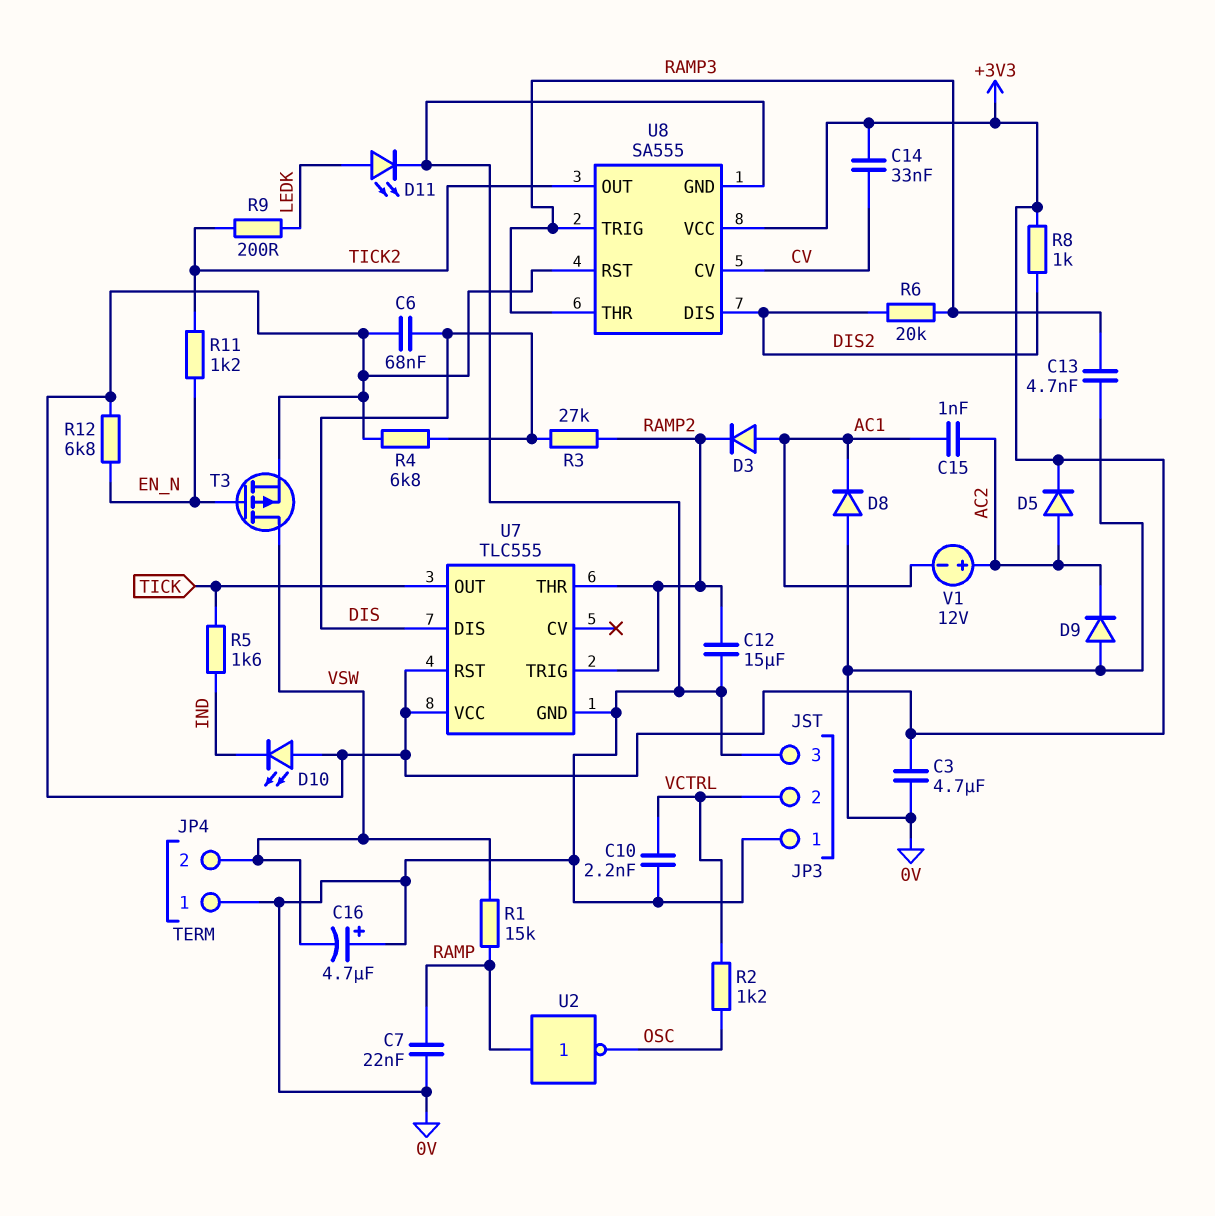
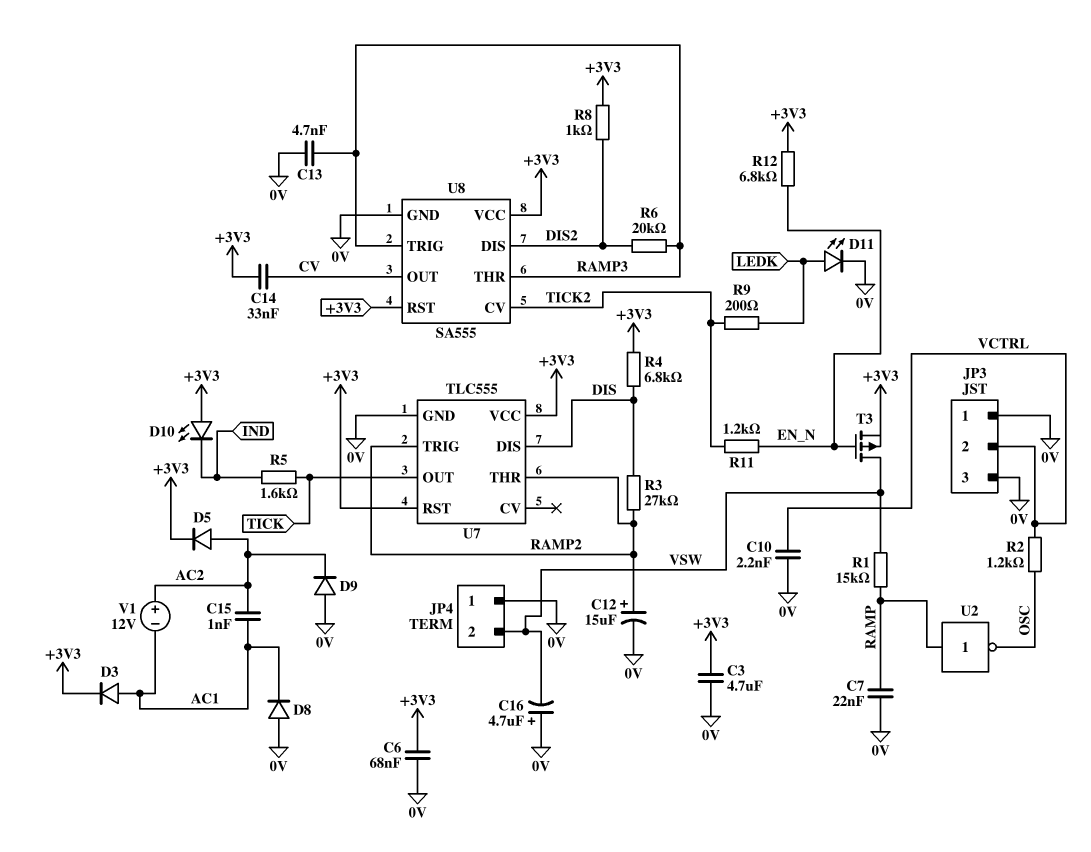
C6: 68nF (+3V3, DIS) -> 68nF (+3V3, 0V)
C12: 15uF (0V, RAMP2) -> 15uF (plus RAMP2, minus 0V)
D3: diode (A AC1, K RAMP2) -> diode (A AC1, K +3V3)
U8 pin CV: CV -> TICK2
U8 pin OUT: TICK2 -> CV

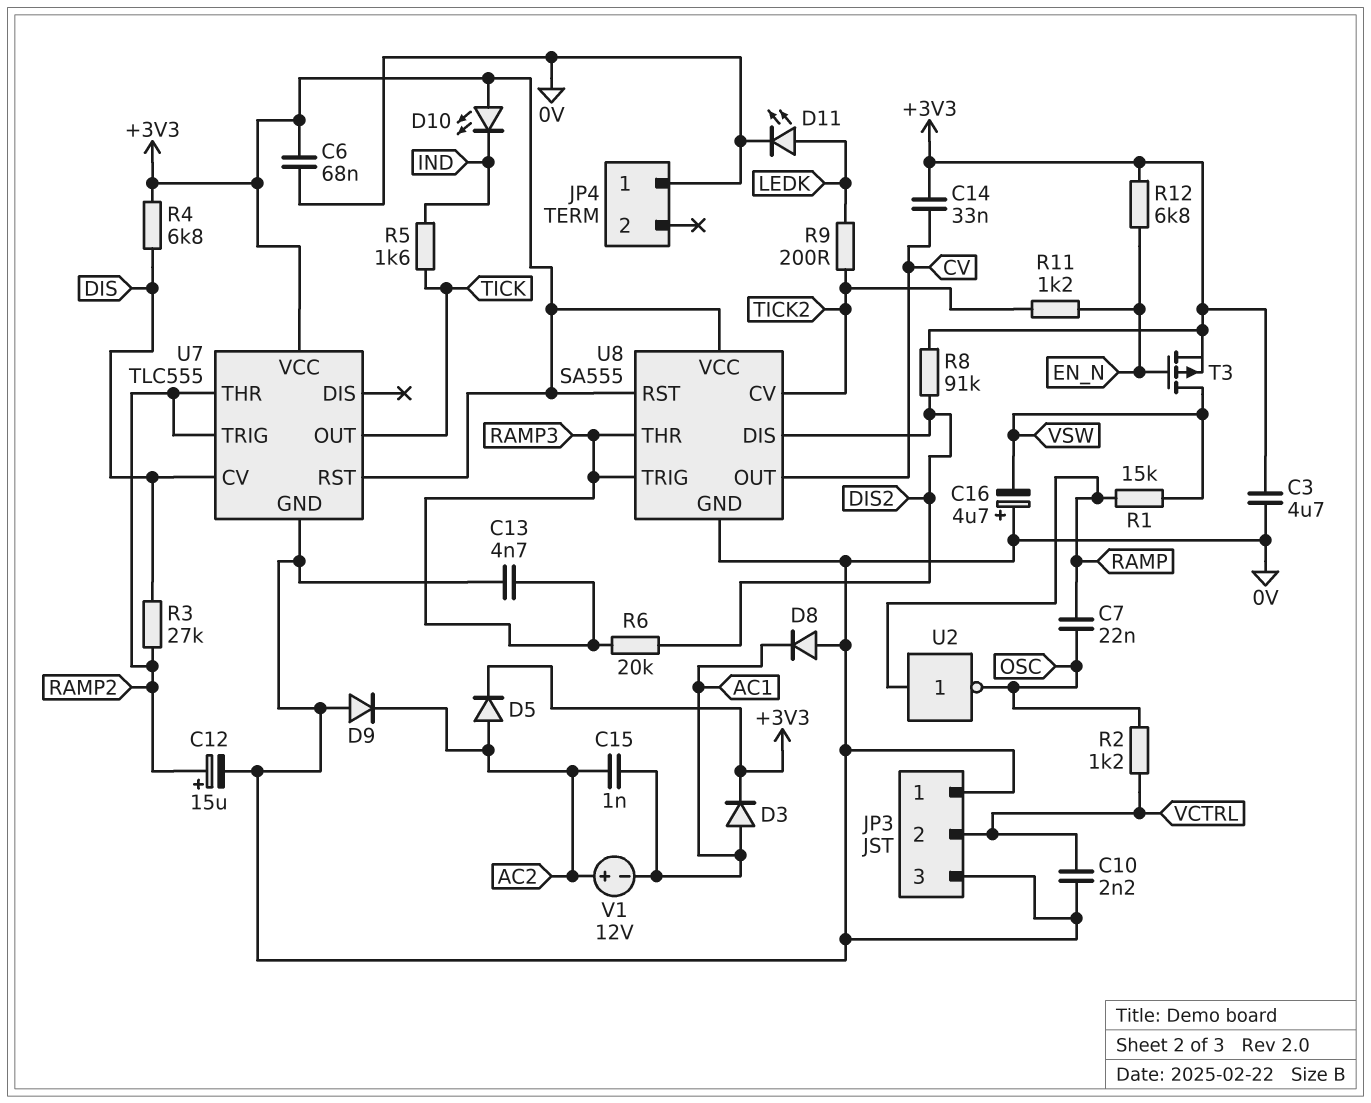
C7: 22nF (0V, RAMP) -> 22nF (OSC, RAMP)
JP4 pin 2: VSW -> none
R8: 1k (+3V3, DIS2) -> 91k (+3V3, DIS2)
U7 pin CV: none -> DIS
U7 pin DIS: DIS -> none

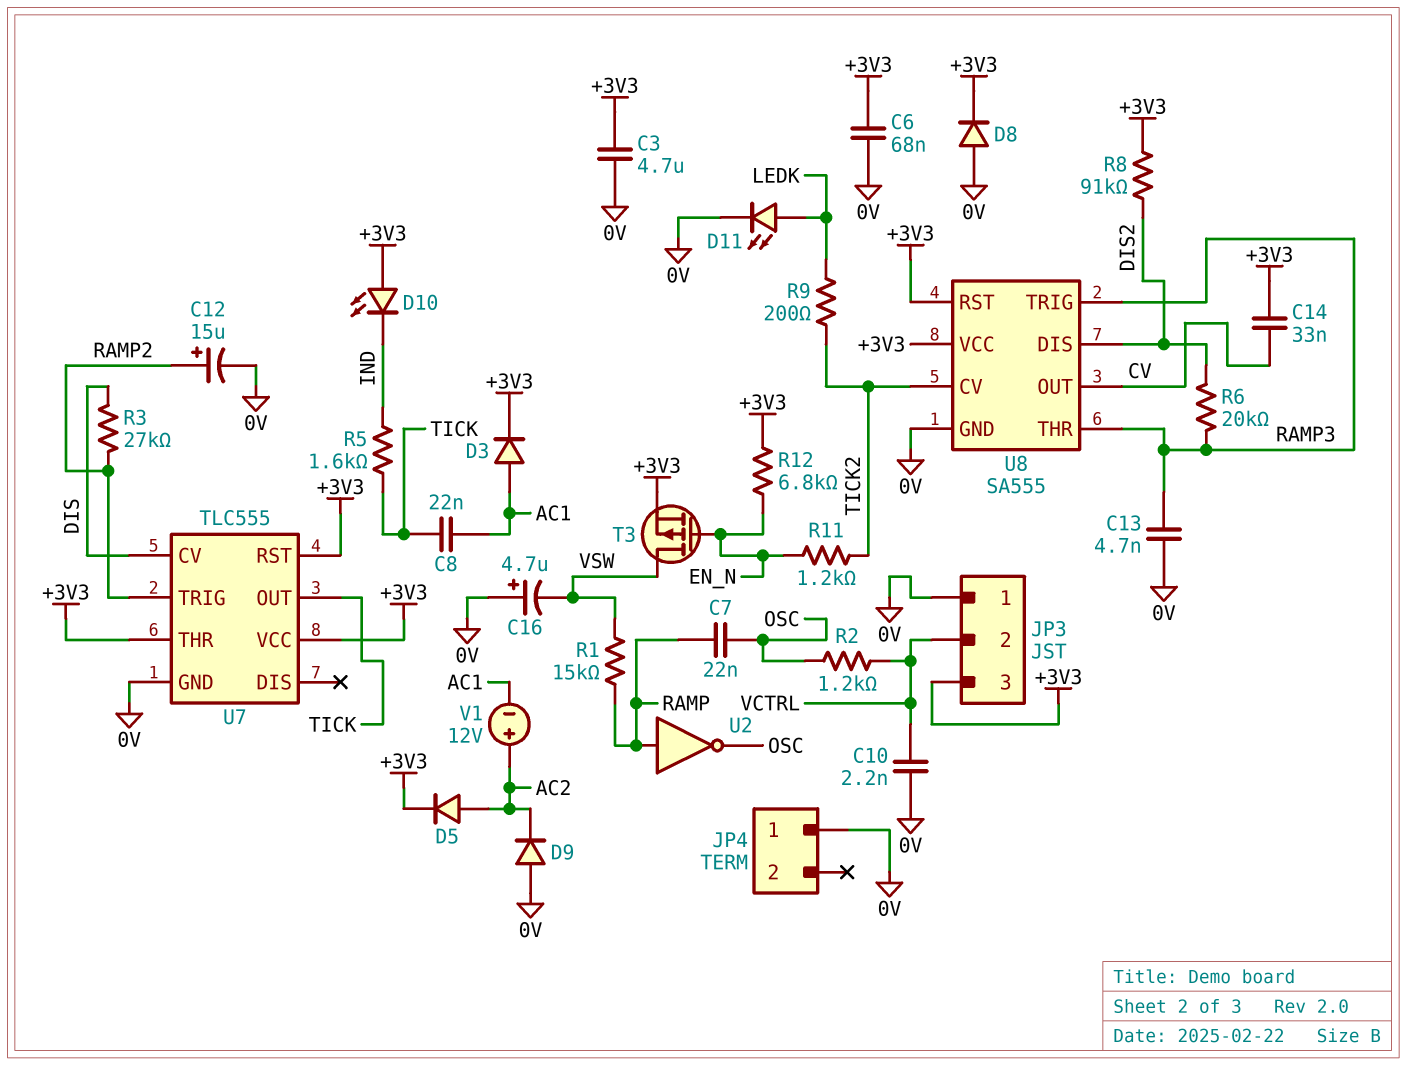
C8: none -> 22nF (AC1, TICK)
C15: 1nF (AC1, AC2) -> none
D8: diode (A 0V, K AC1) -> diode (A 0V, K +3V3)
JP3 pin 3: 0V -> +3V3
R4: 6.8k (+3V3, DIS) -> none
U7 pin THR: RAMP2 -> +3V3

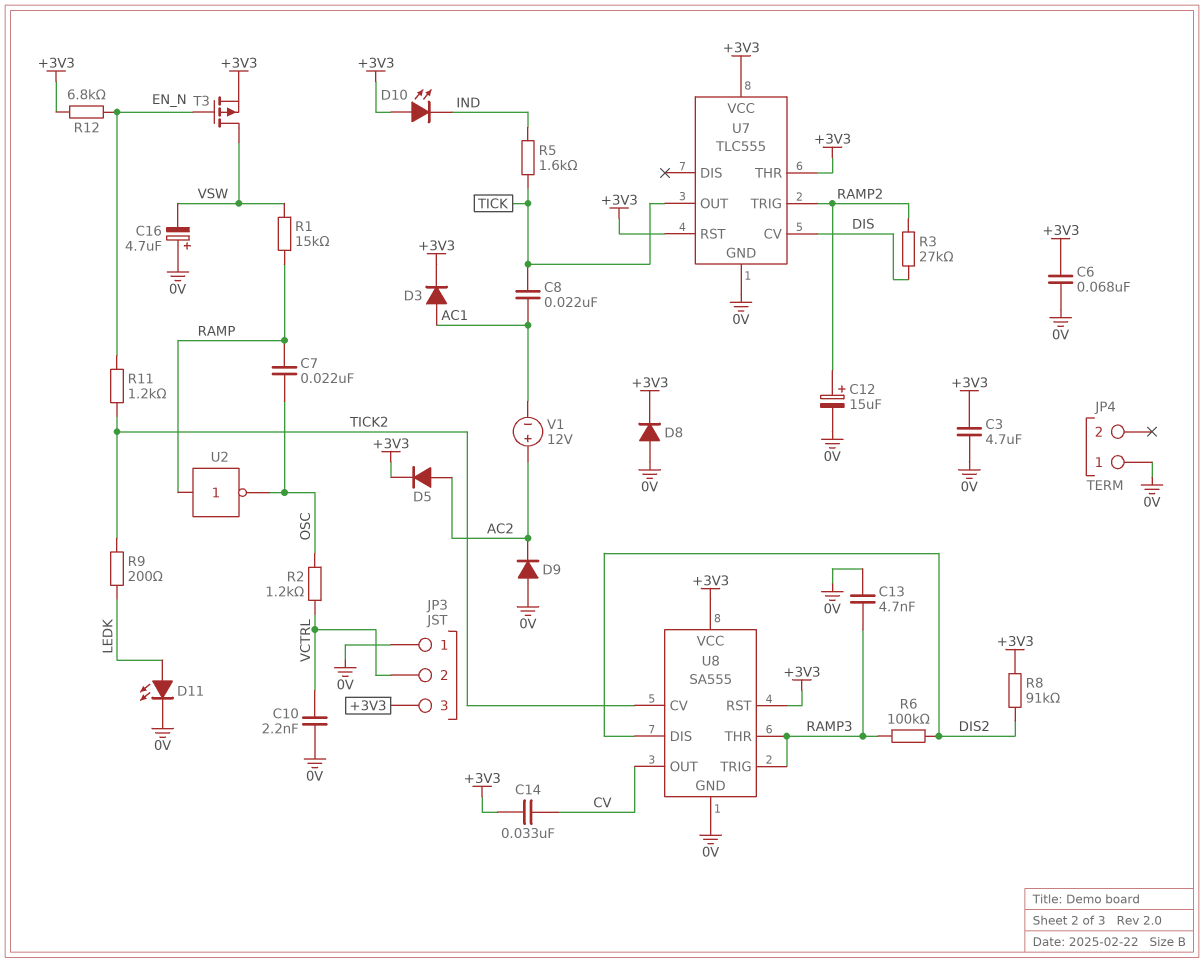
R6: 20k (DIS2, RAMP3) -> 100k (DIS2, RAMP3)

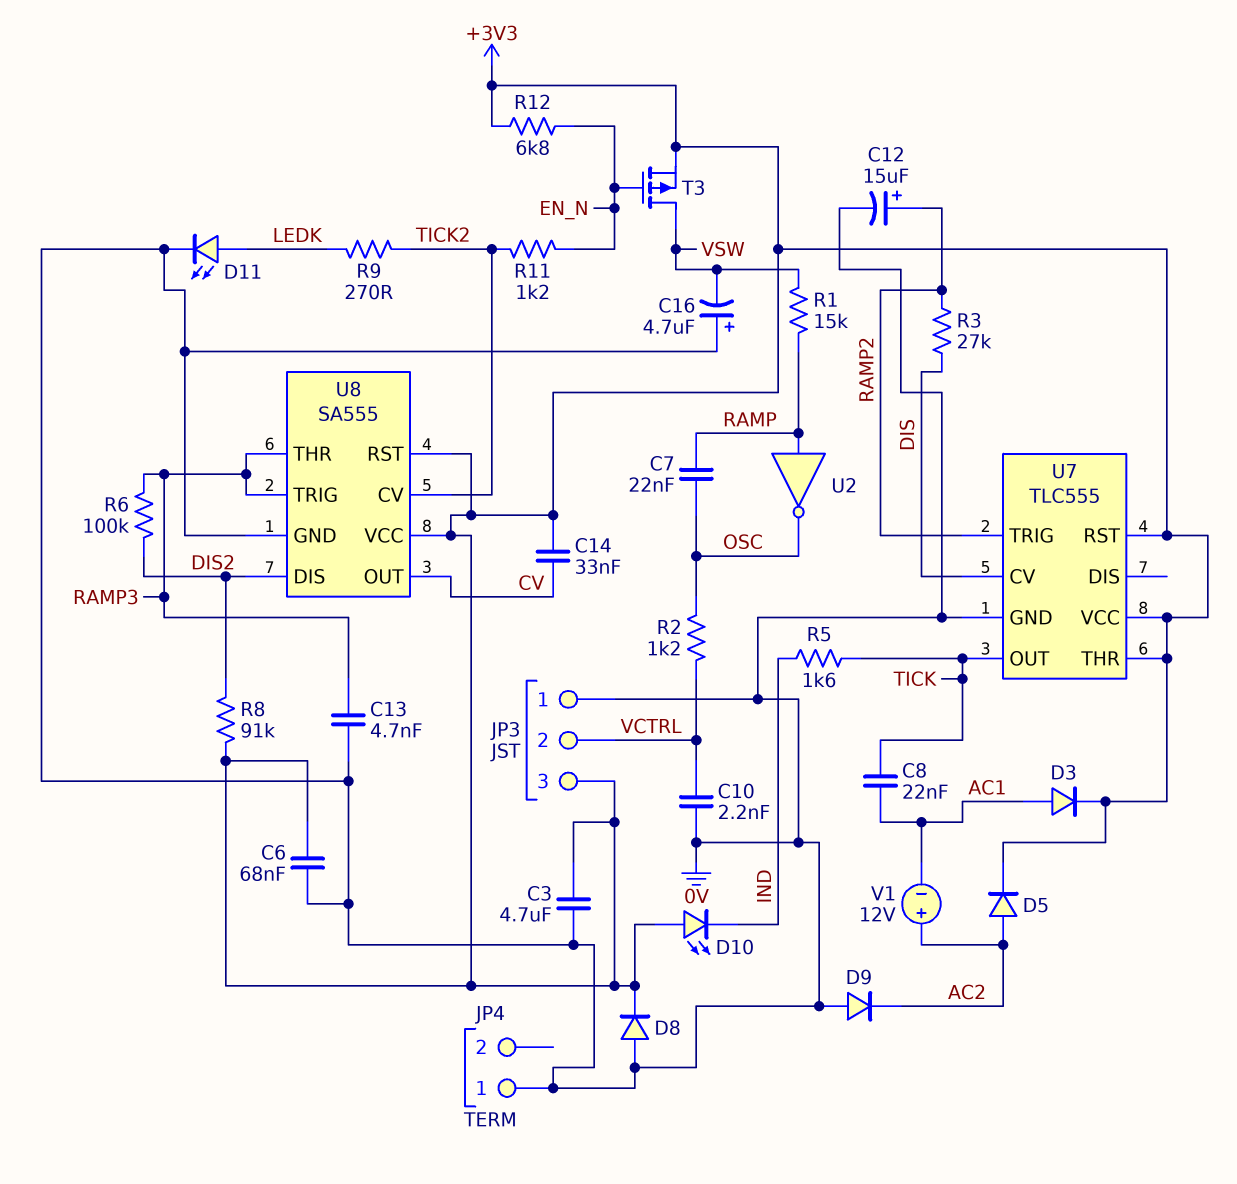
R9: 200 (LEDK, TICK2) -> 270 (LEDK, TICK2)

